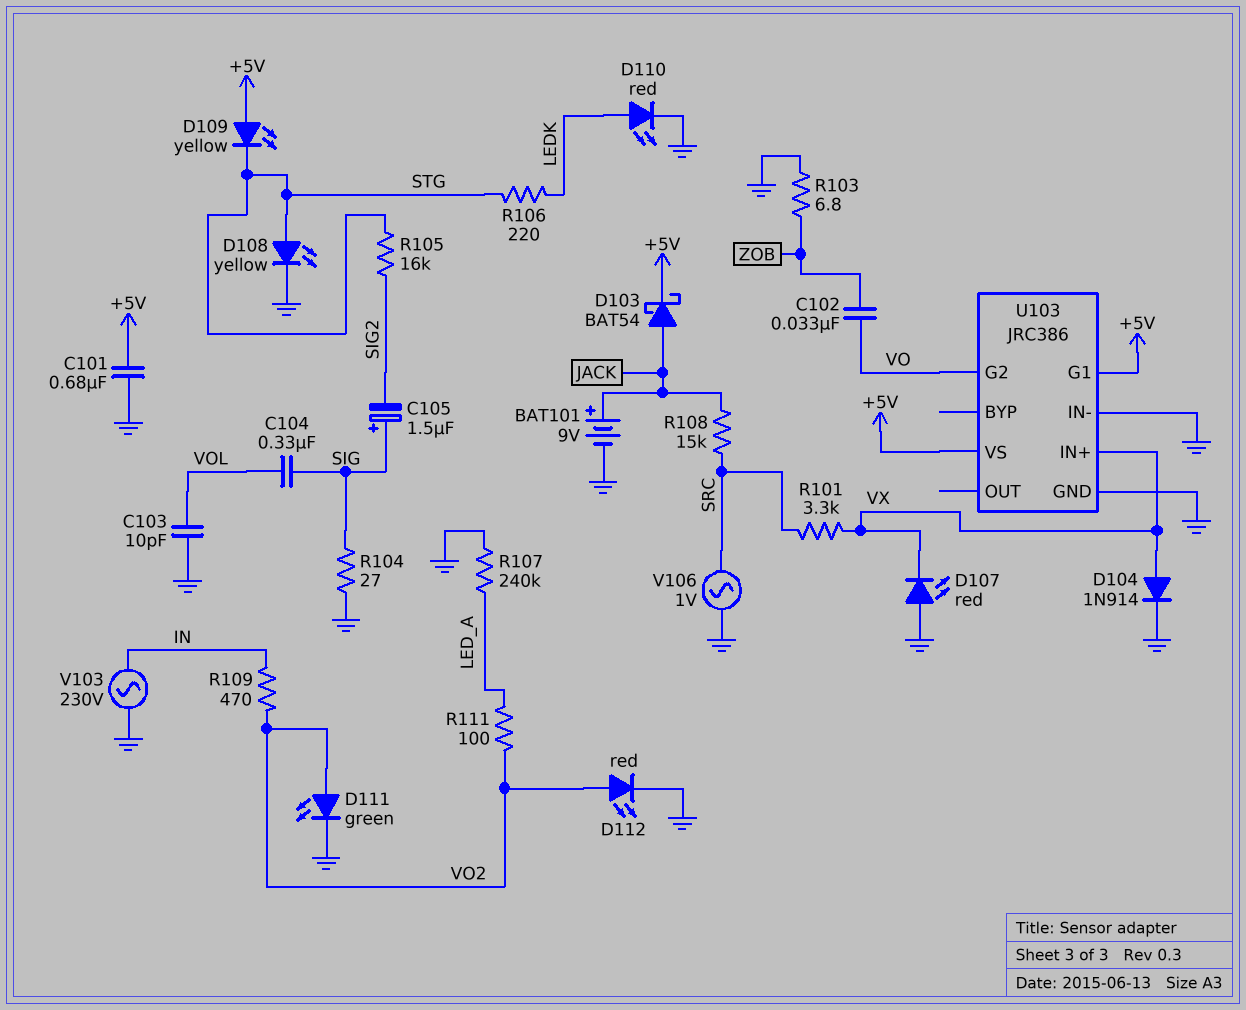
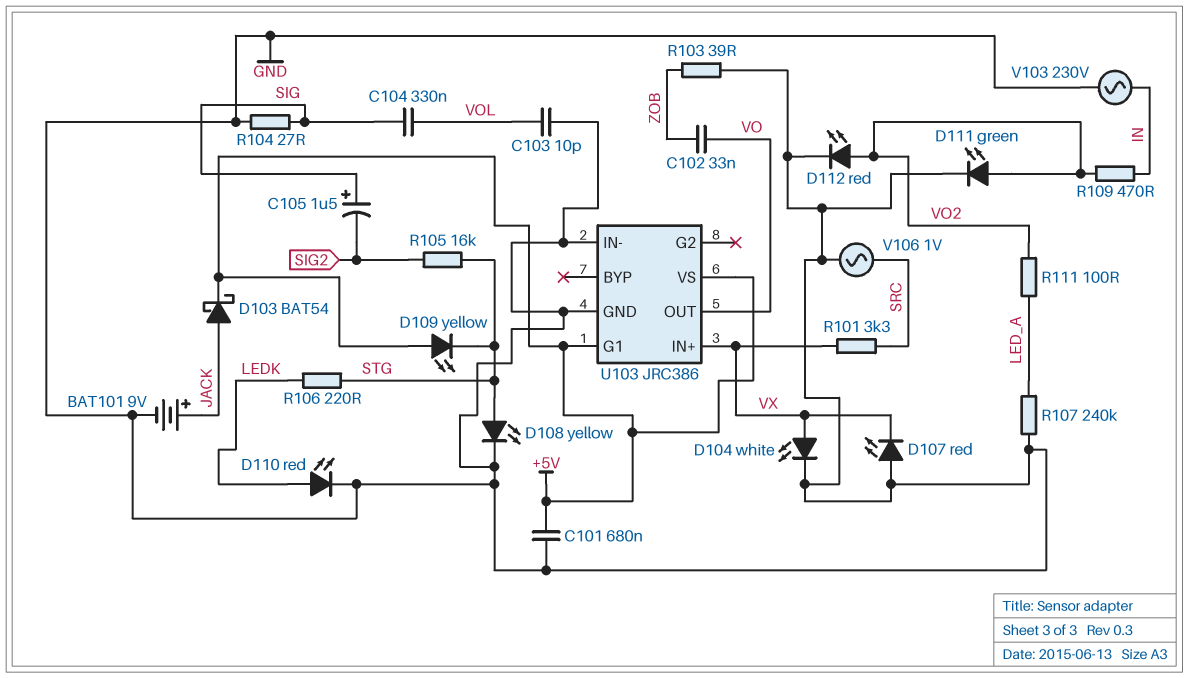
D104: diode 1N914 (A VX, K GND) -> LED white (A VX, K GND)
R103: 6.8 (GND, ZOB) -> 39 (GND, ZOB)
R108: 15k (JACK, SRC) -> none
U103 pin G2: VO -> none
U103 pin OUT: none -> VO

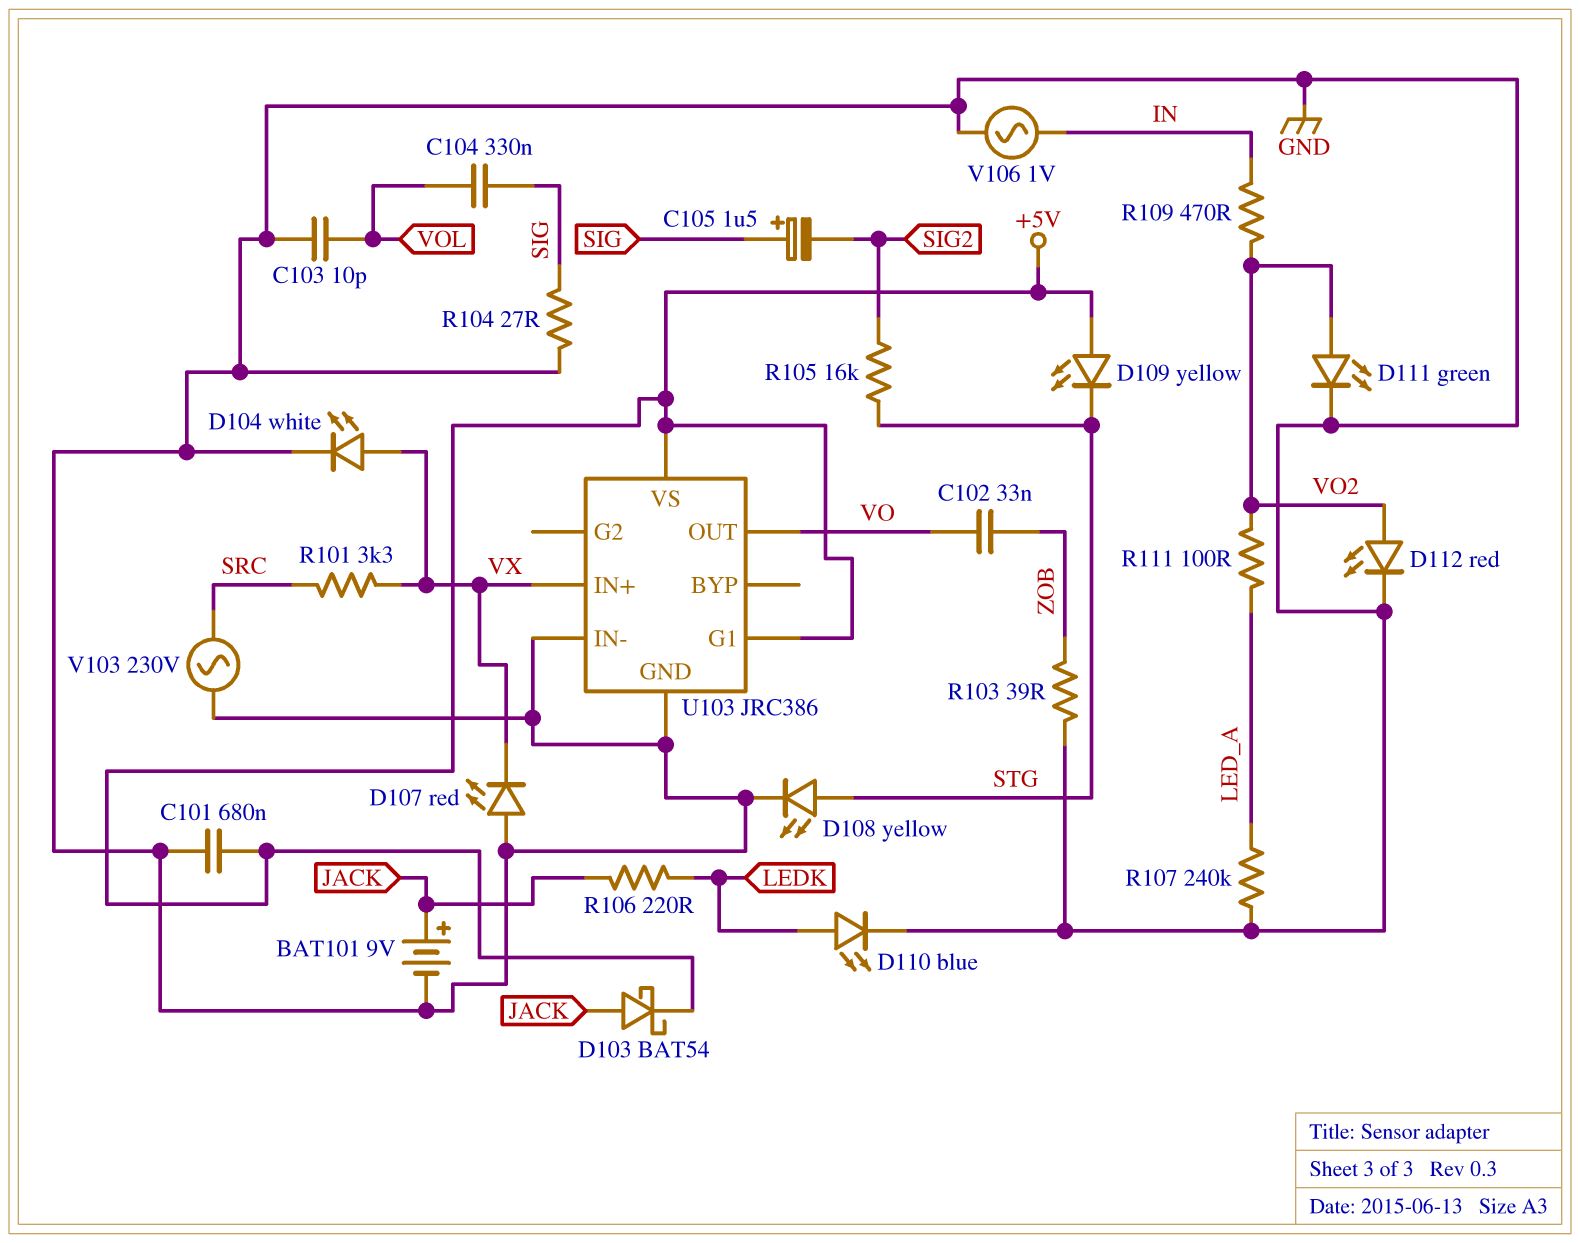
D110: LED red (A LEDK, K GND) -> LED blue (A LEDK, K GND)
R106: 220 (LEDK, STG) -> 220 (JACK, LEDK)
V103: AC 230V (GND, IN) -> AC 230V (GND, SRC)
V106: AC 1V (GND, SRC) -> AC 1V (GND, IN)

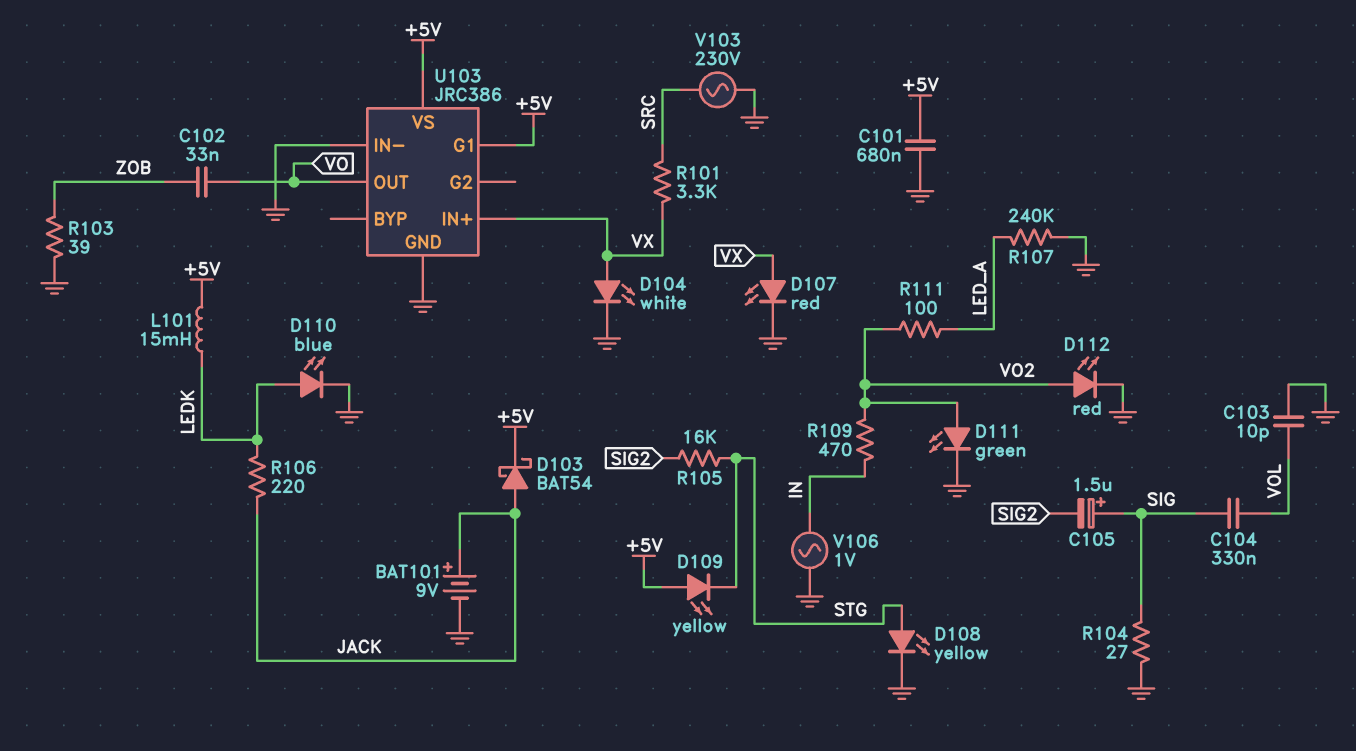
D107: LED red (A GND, K VX) -> LED red (A VX, K GND)
L101: none -> 15mH (+5V, LEDK)

